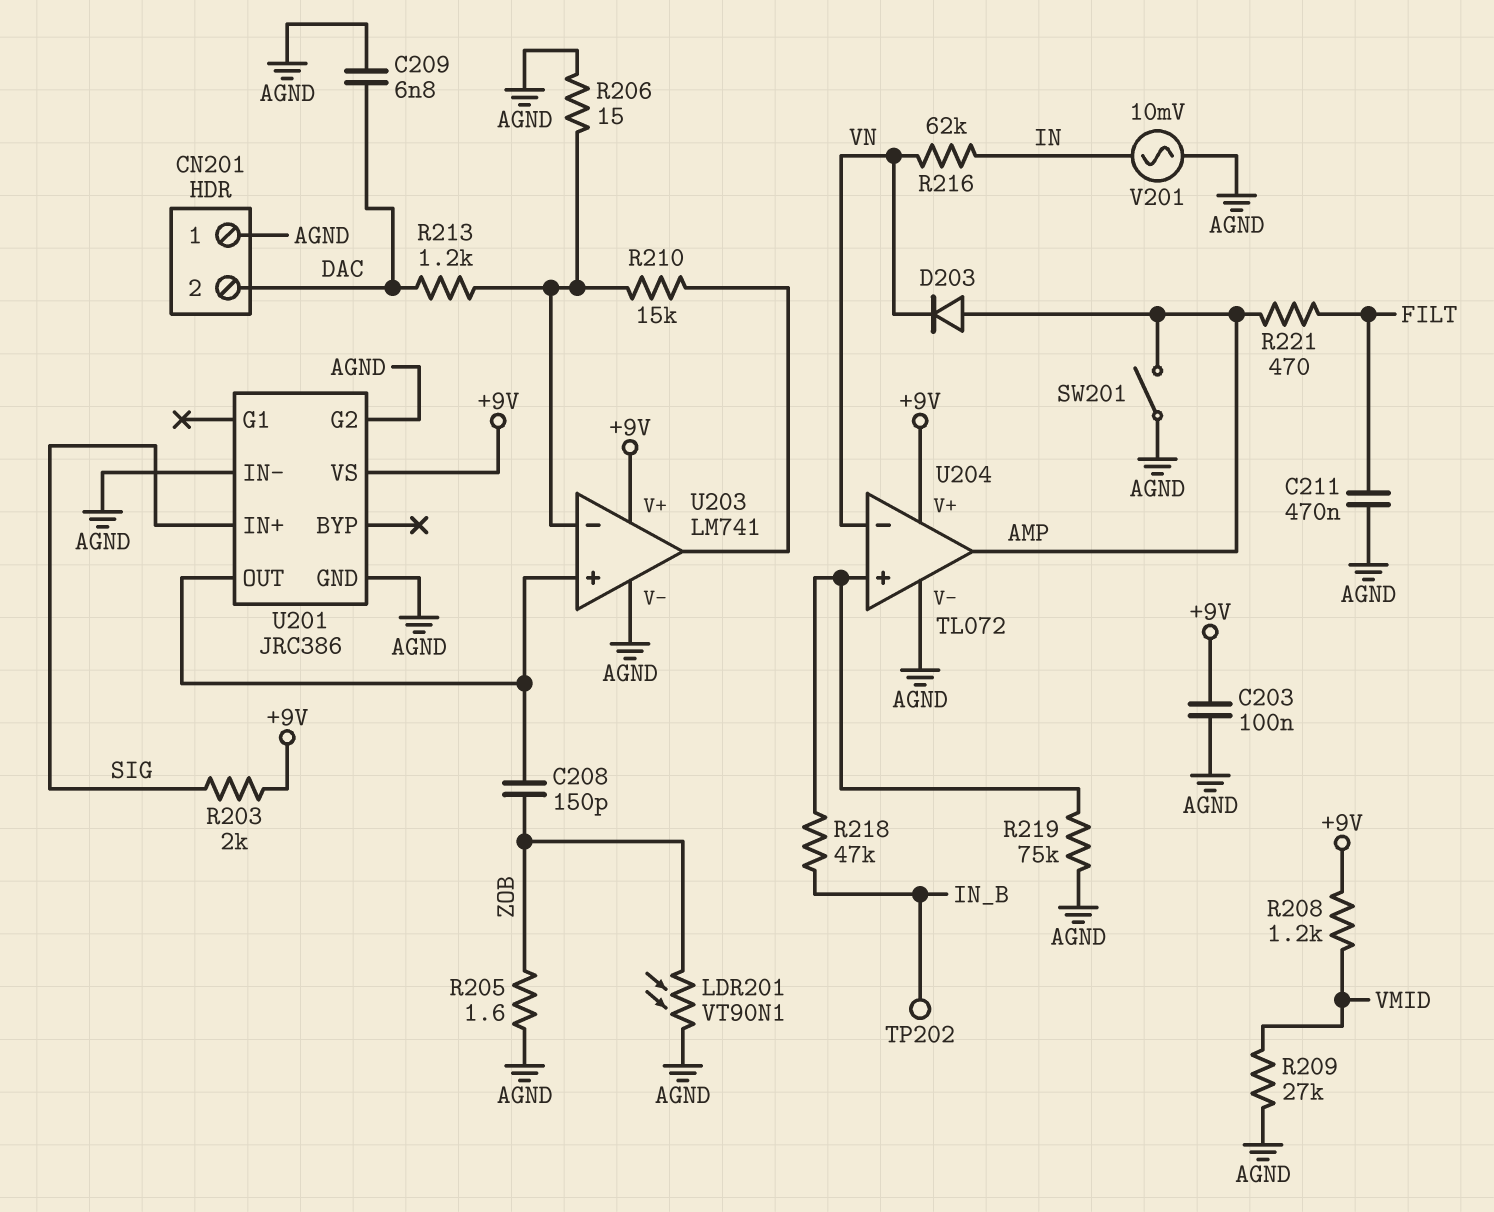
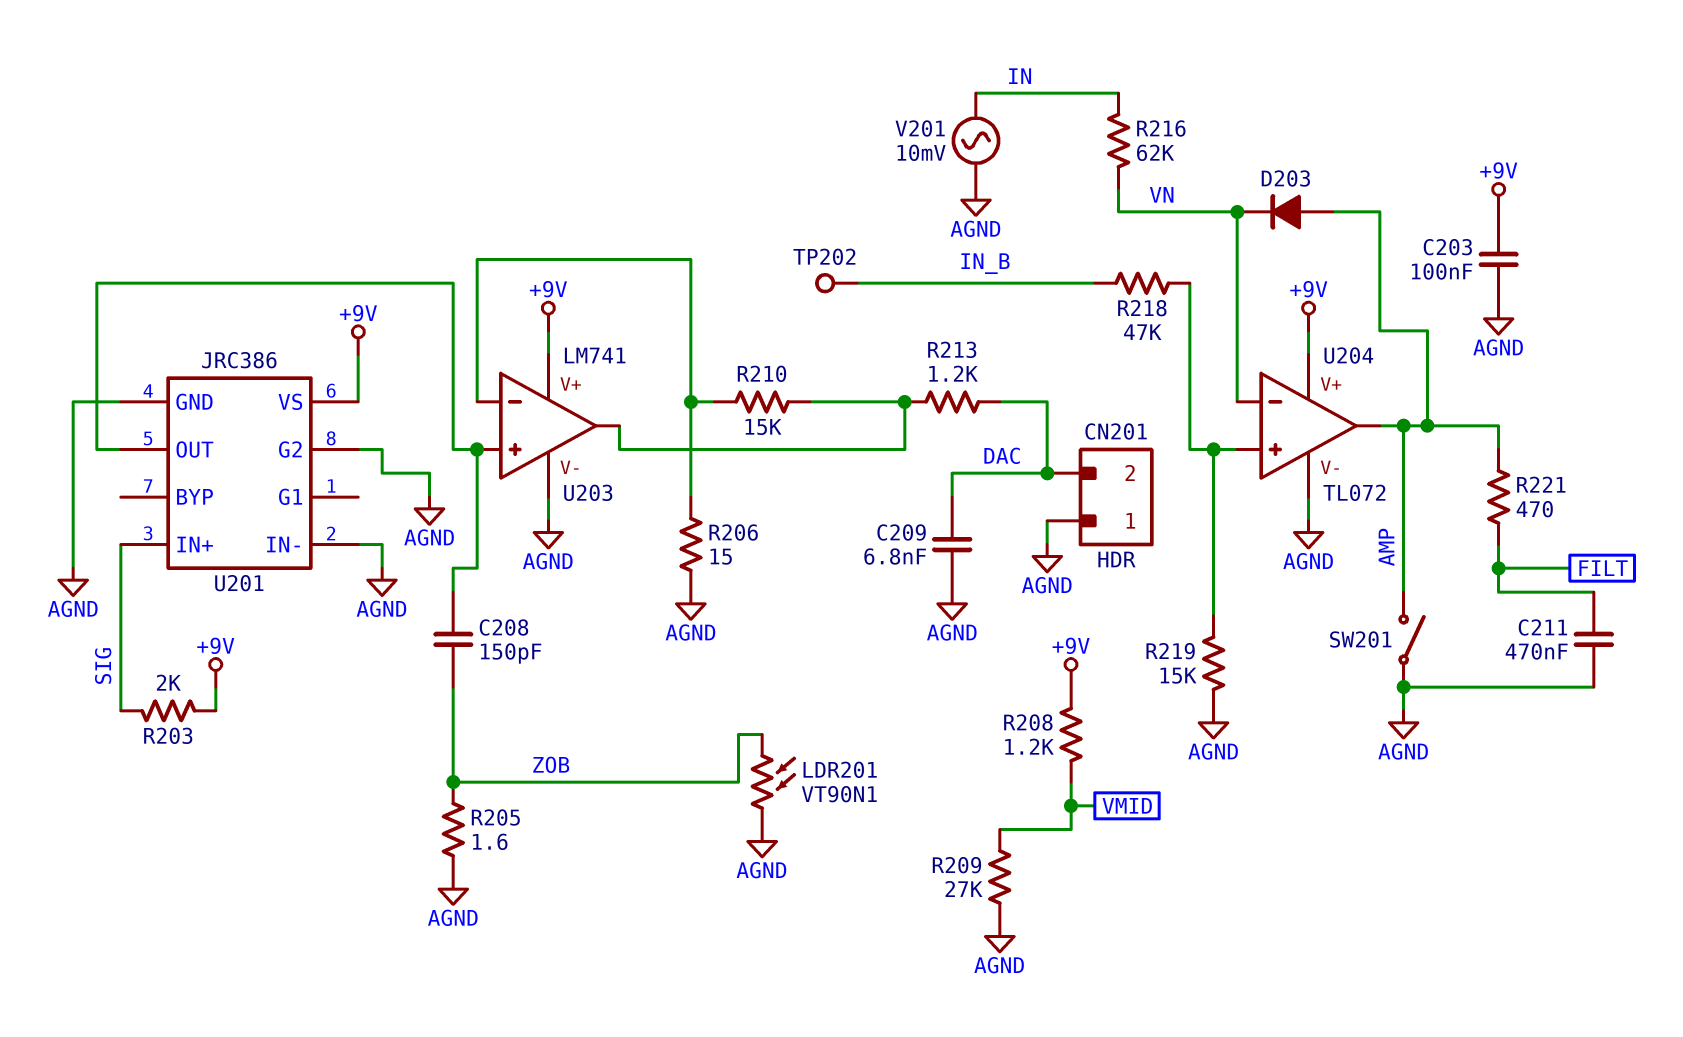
R213: 1.2k (DAC, U203/in-) -> 1.2k (DAC, U203/out)
R219: 75k (AGND, U204/in+) -> 15k (AGND, U204/in+)

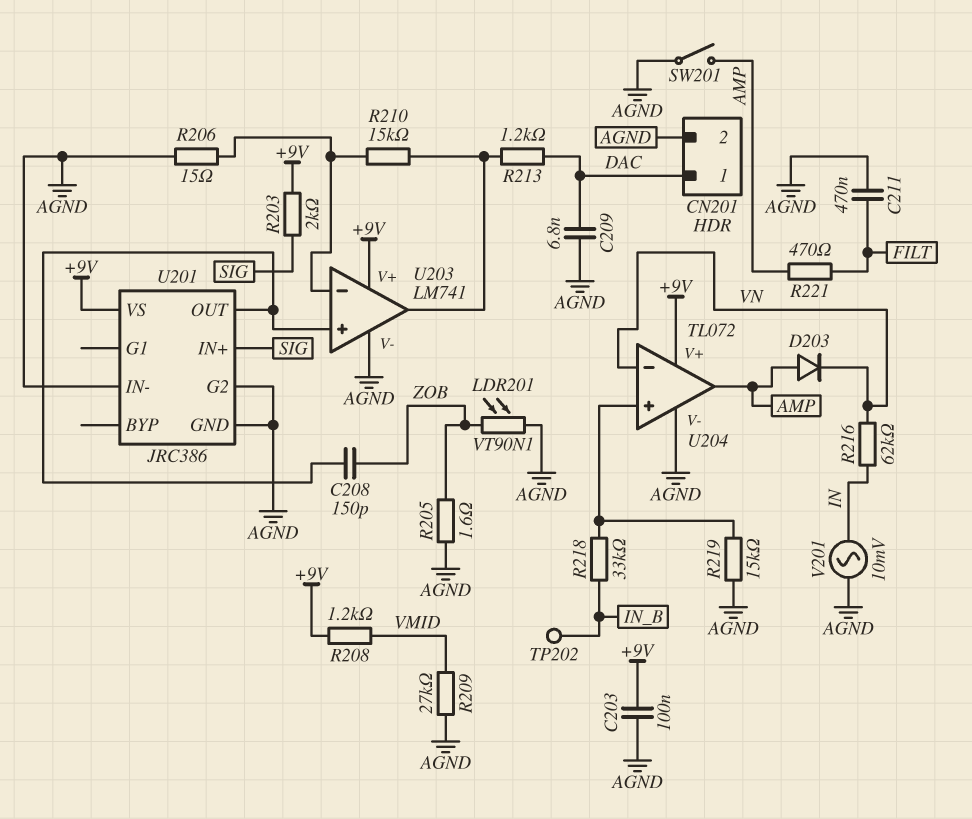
CN201 pin 1: AGND -> DAC
CN201 pin 2: DAC -> AGND
R218: 47k (IN_B, U204/in+) -> 33k (IN_B, U204/in+)

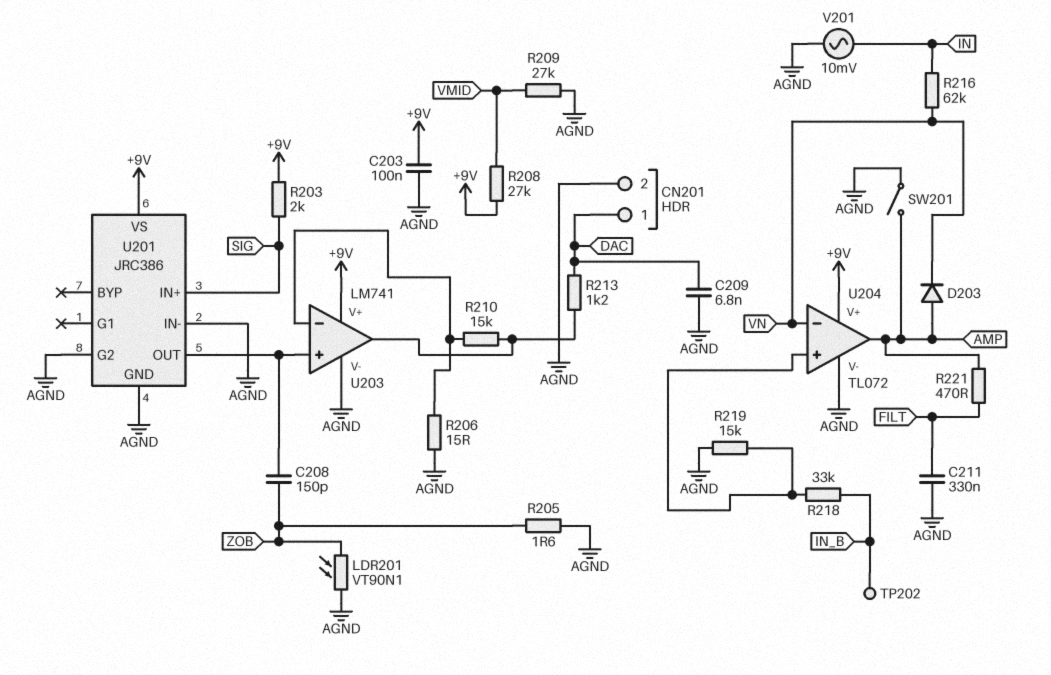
C211: 470nF (AGND, FILT) -> 330nF (AGND, FILT)
R208: 1.2k (+9V, VMID) -> 27k (+9V, VMID)

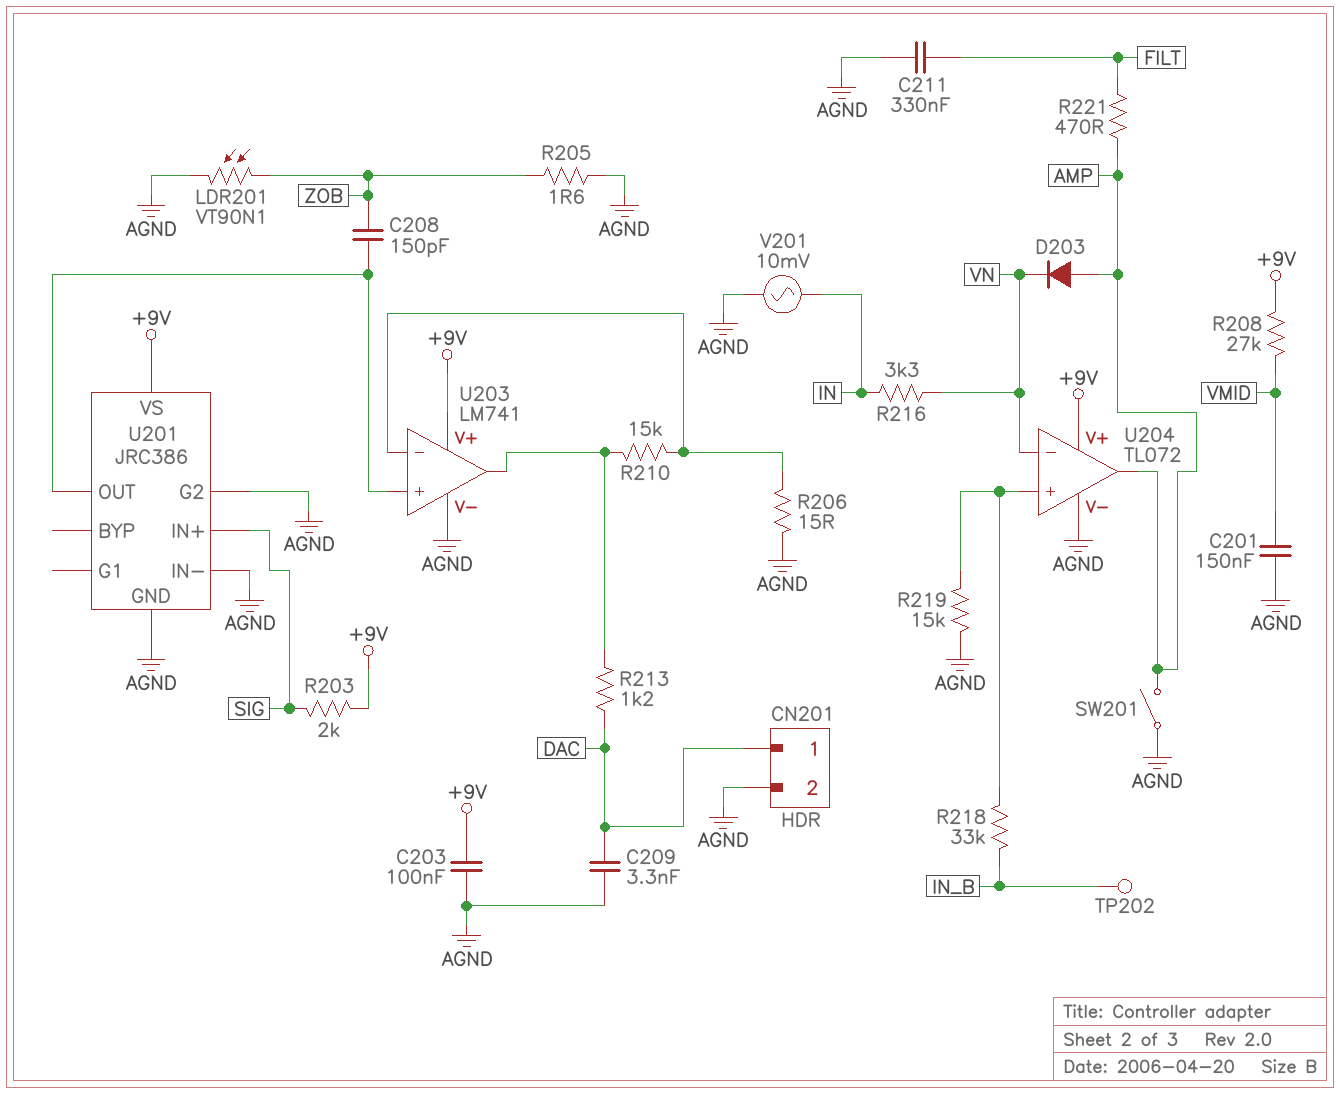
C201: none -> 150nF (AGND, VMID)
C209: 6.8nF (AGND, DAC) -> 3.3nF (AGND, DAC)
R209: 27k (AGND, VMID) -> none
R216: 62k (IN, VN) -> 3.3k (IN, VN)

